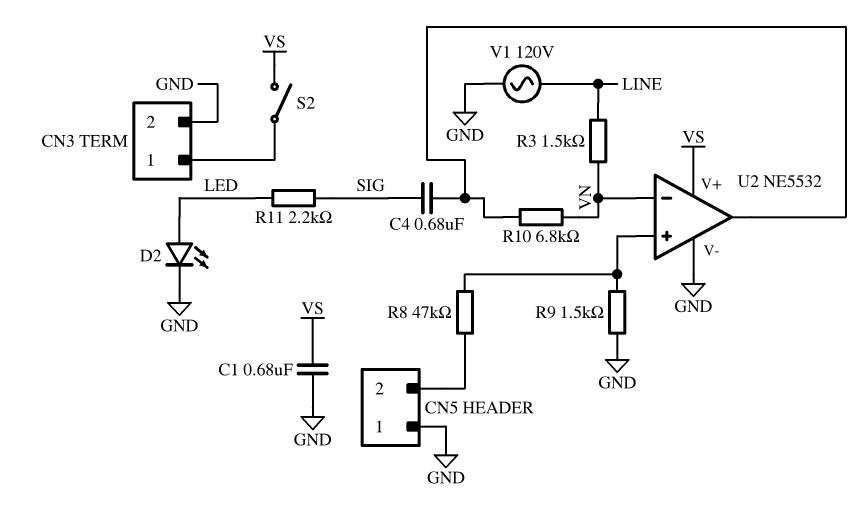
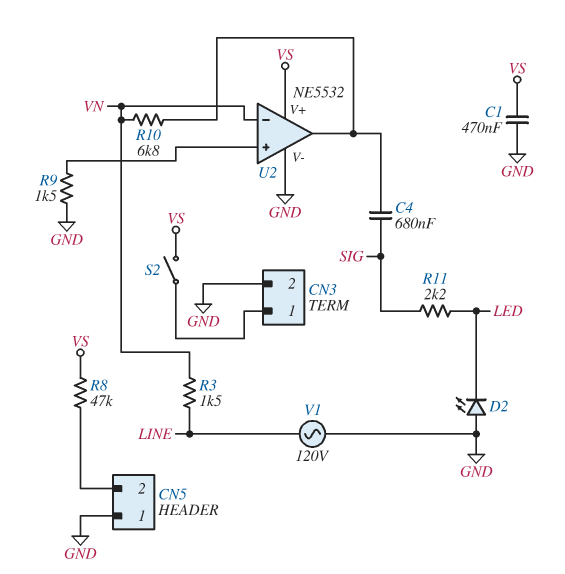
C1: 680nF (GND, VS) -> 470nF (GND, VS)
D2: LED (A LED, K GND) -> LED (A GND, K LED)
R8: 47k (CN5/2, U2/in+) -> 47k (CN5/2, VS)

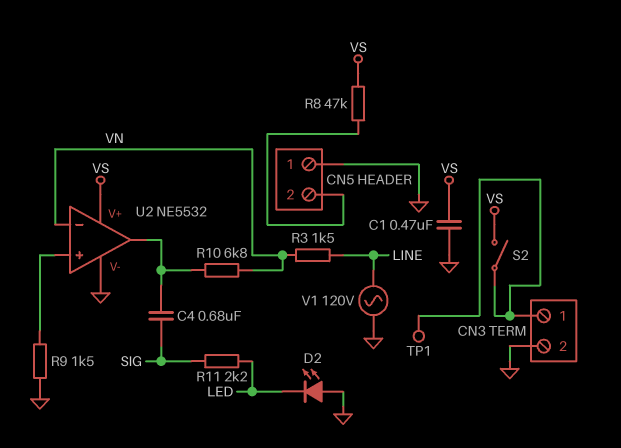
TP1: none -> test point (CN3/1)

